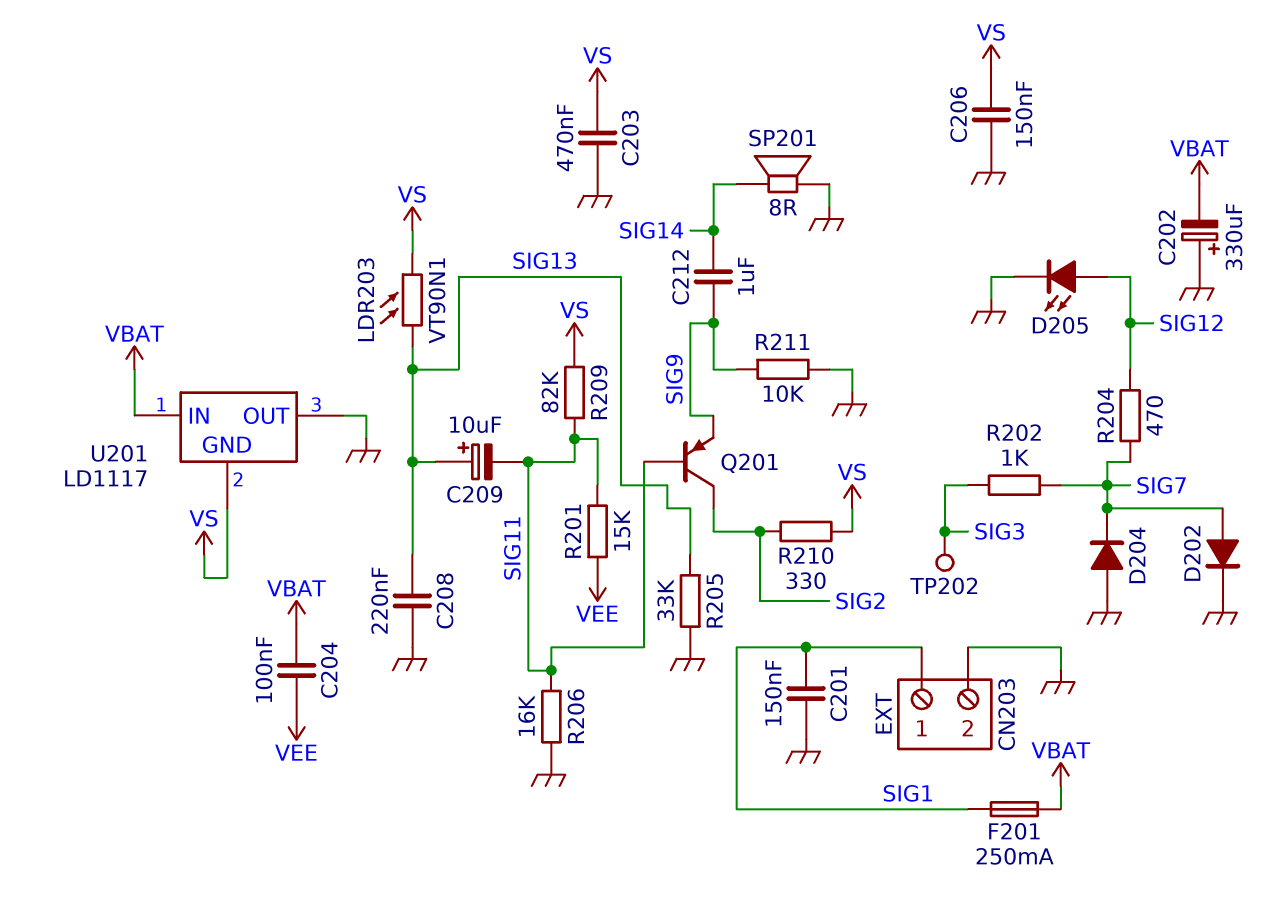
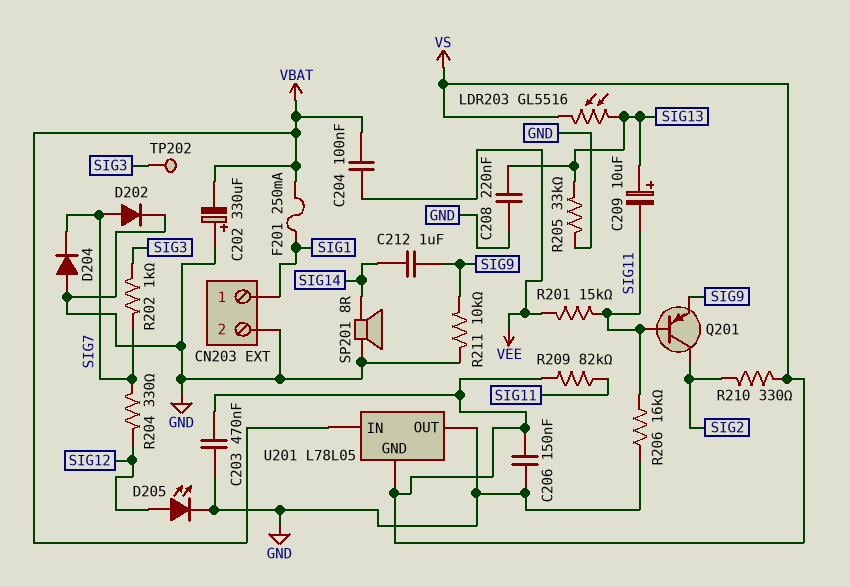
C201: 150nF (GND, SIG1) -> none
LDR203: VT90N1 (SIG13, VS) -> GL5516 (SIG13, VS)
R204: 470 (SIG7, SIG12) -> 330 (SIG7, SIG12)
U201: LD1117 -> L78L05

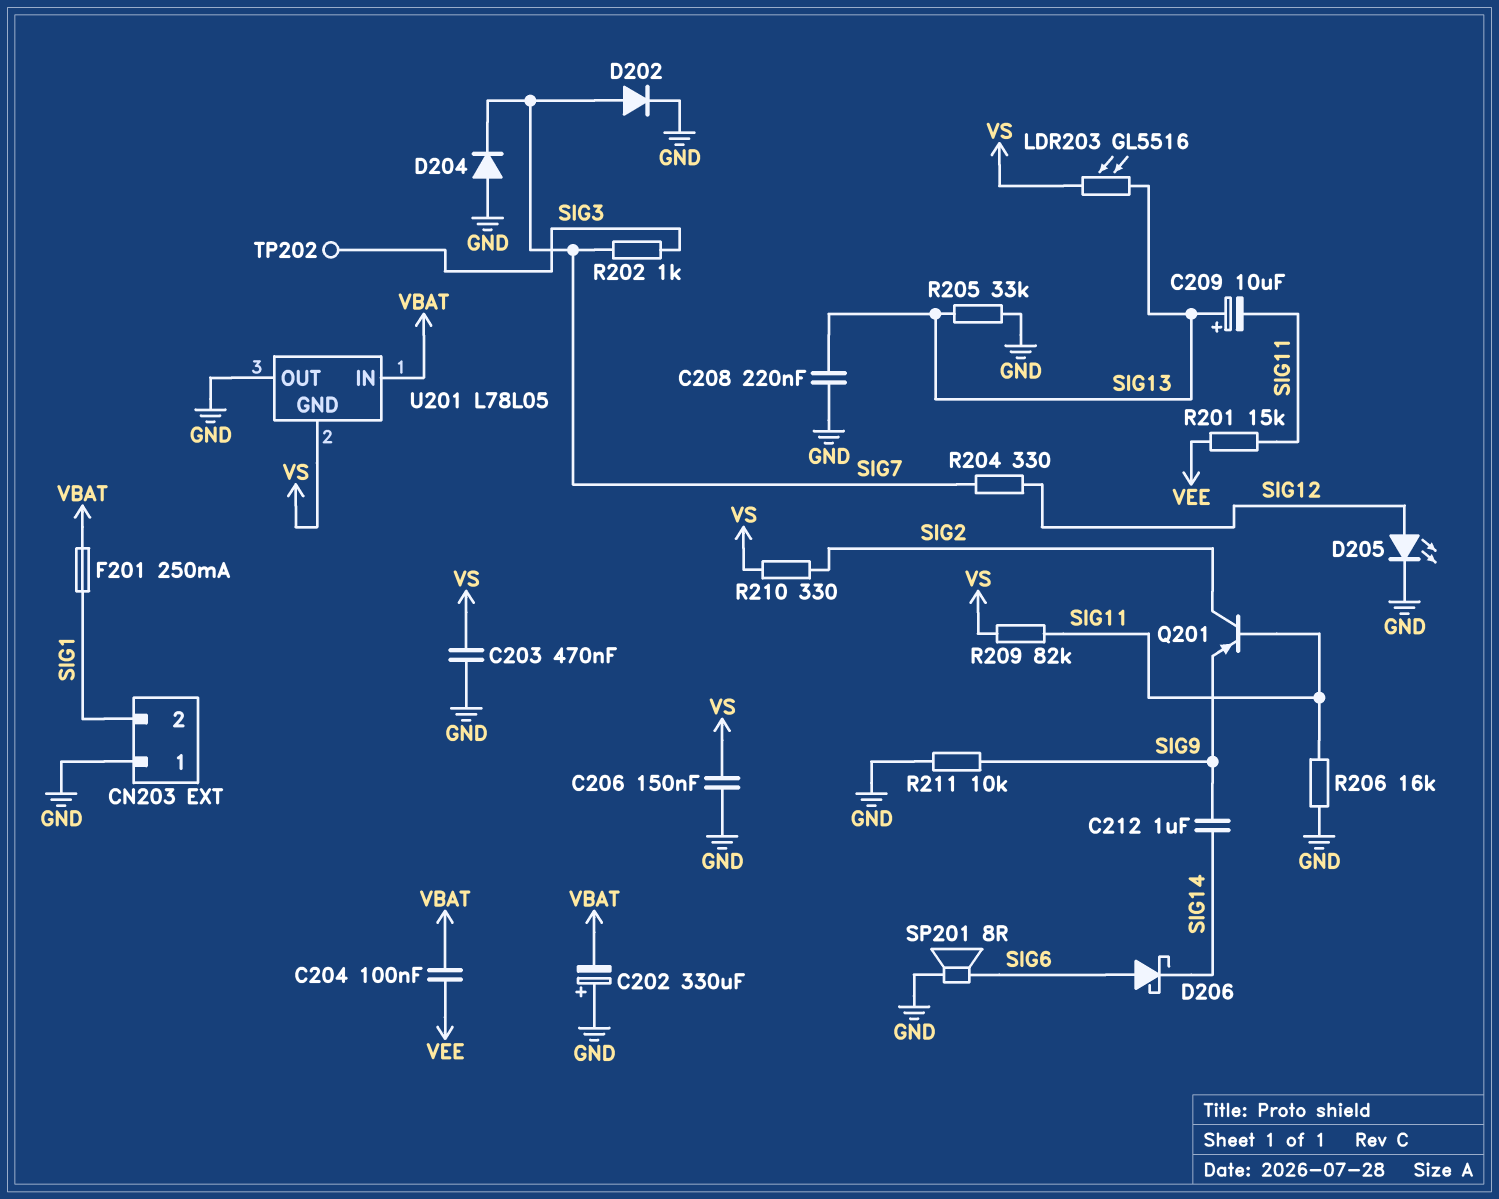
CN203 pin 1: SIG1 -> GND
CN203 pin 2: GND -> SIG1
D206: none -> schottky (A SIG6, K SIG14)
SP201: speaker 8R (GND, SIG14) -> speaker 8R (GND, SIG6)

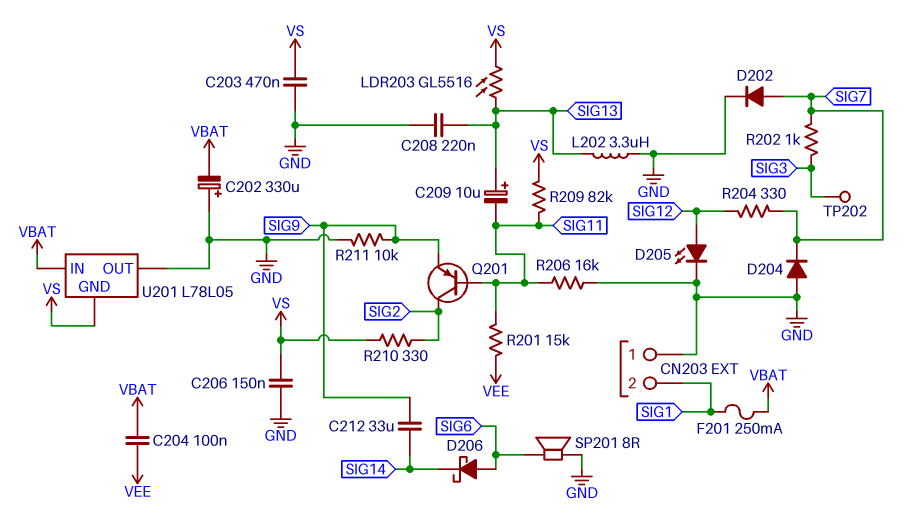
C212: 1uF (SIG9, SIG14) -> 33uF (SIG9, SIG14)
L202: none -> 3.3uH (GND, SIG13)
R205: 33k (GND, SIG13) -> none

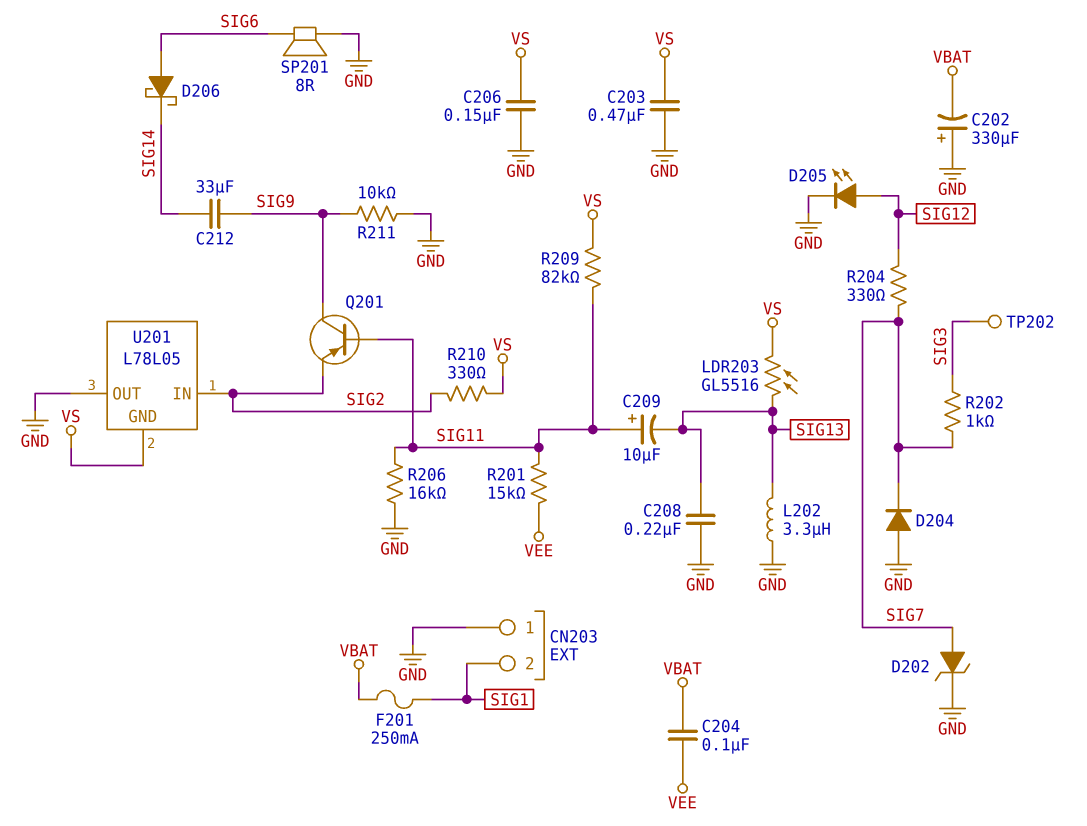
C209: 10uF (plus SIG13, minus SIG11) -> 10uF (plus SIG11, minus SIG13)
D202: diode (A SIG7, K GND) -> zener (A SIG7, K GND)
Q201: PNP (B SIG11, C SIG2, E SIG9) -> PNP (B SIG11, C SIG9, E SIG2)
U201 pin IN: VBAT -> SIG2

